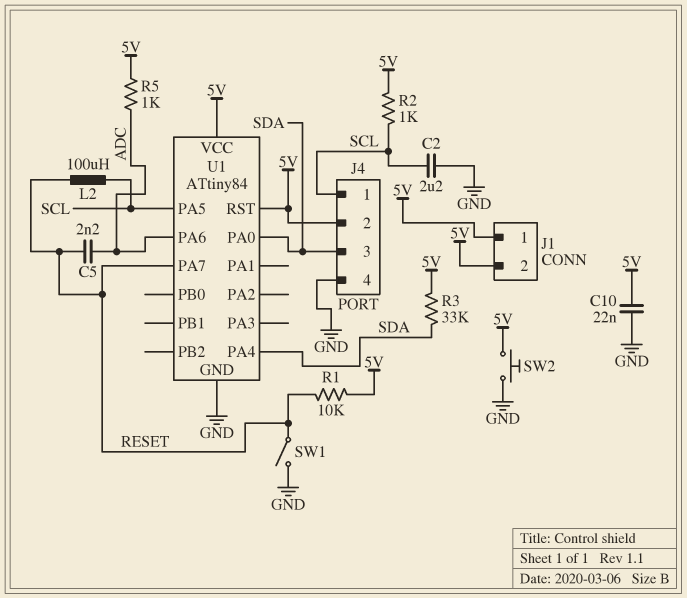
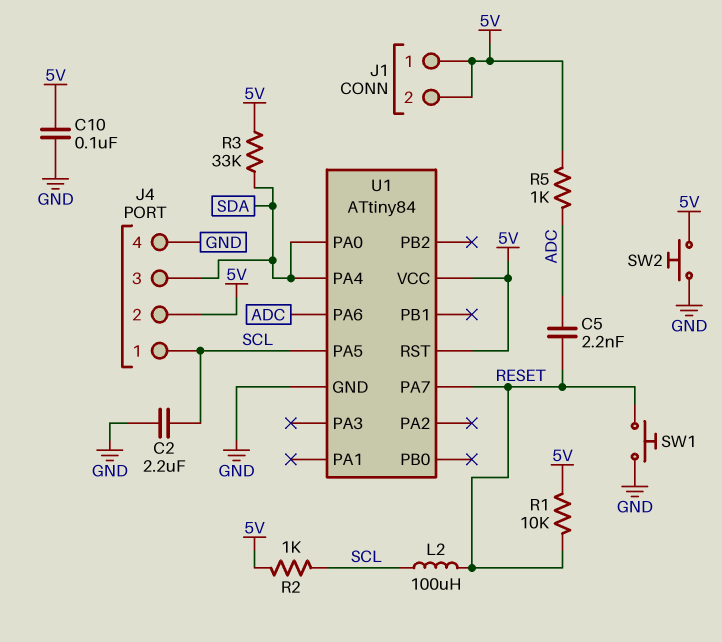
C10: 22nF (5V, GND) -> 100nF (5V, GND)
SW1: switch (GND, RESET) -> button (GND, RESET)

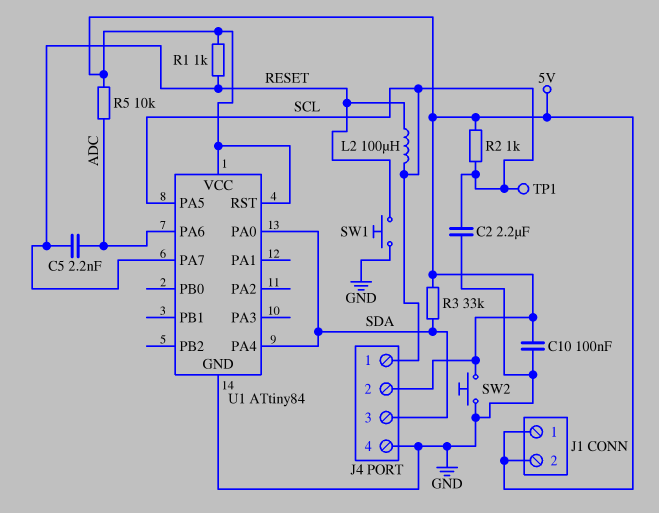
R1: 10k (5V, RESET) -> 1k (5V, RESET)
R5: 1k (5V, ADC) -> 10k (5V, ADC)
TP1: none -> test point (SCL)

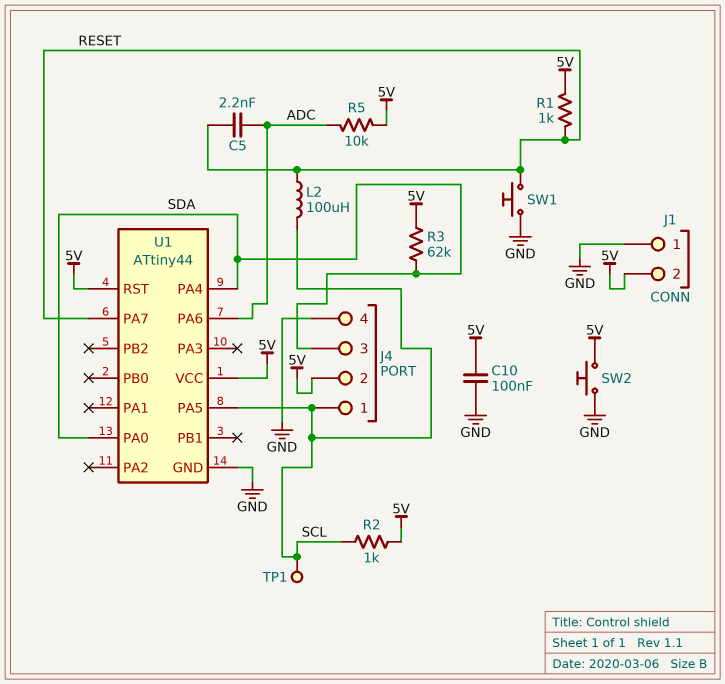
C2: 2.2uF (GND, SCL) -> none
J1 pin 1: 5V -> GND
R3: 33k (5V, SDA) -> 62k (5V, SDA)
U1: ATtiny84 -> ATtiny44

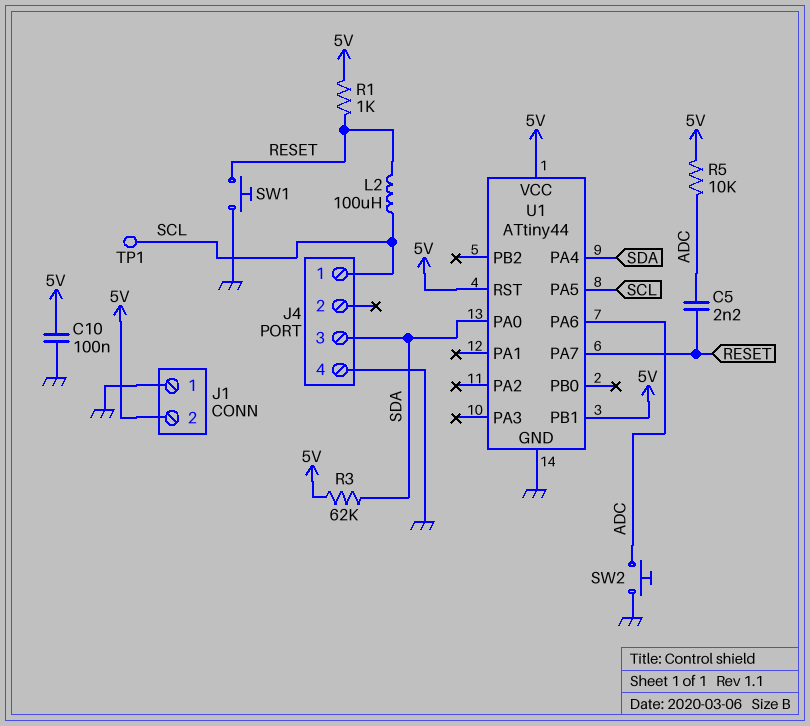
J4 pin 2: 5V -> none
R2: 1k (5V, SCL) -> none
SW2: button (5V, GND) -> button (ADC, GND)
U1 pin PB1: none -> 5V

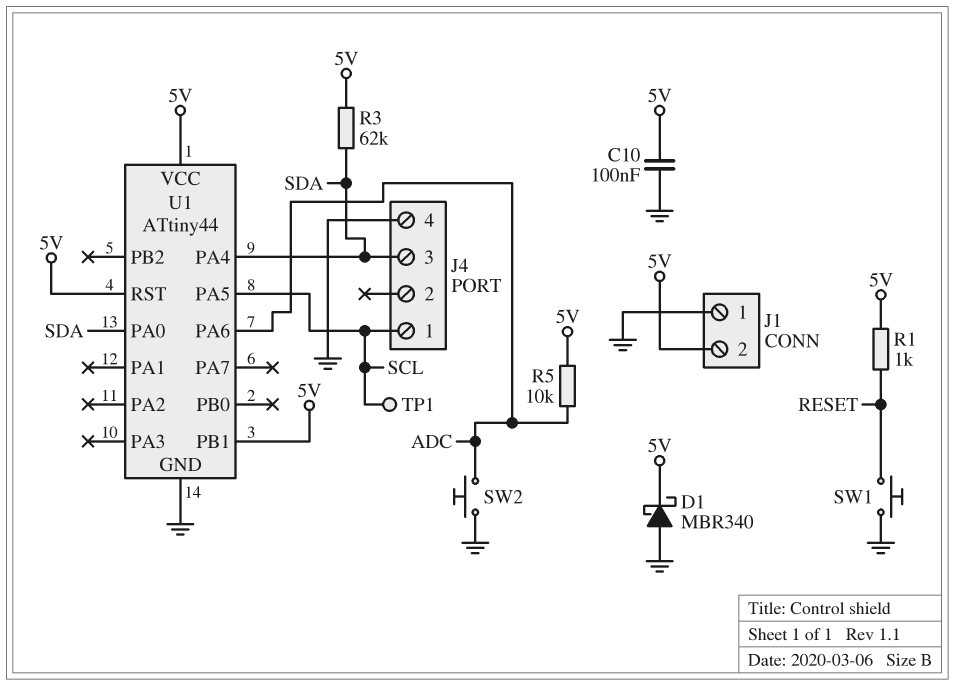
C5: 2.2nF (ADC, RESET) -> none
D1: none -> schottky MBR340 (A GND, K 5V)
L2: 100uH (RESET, SCL) -> none
U1 pin PA7: RESET -> none

